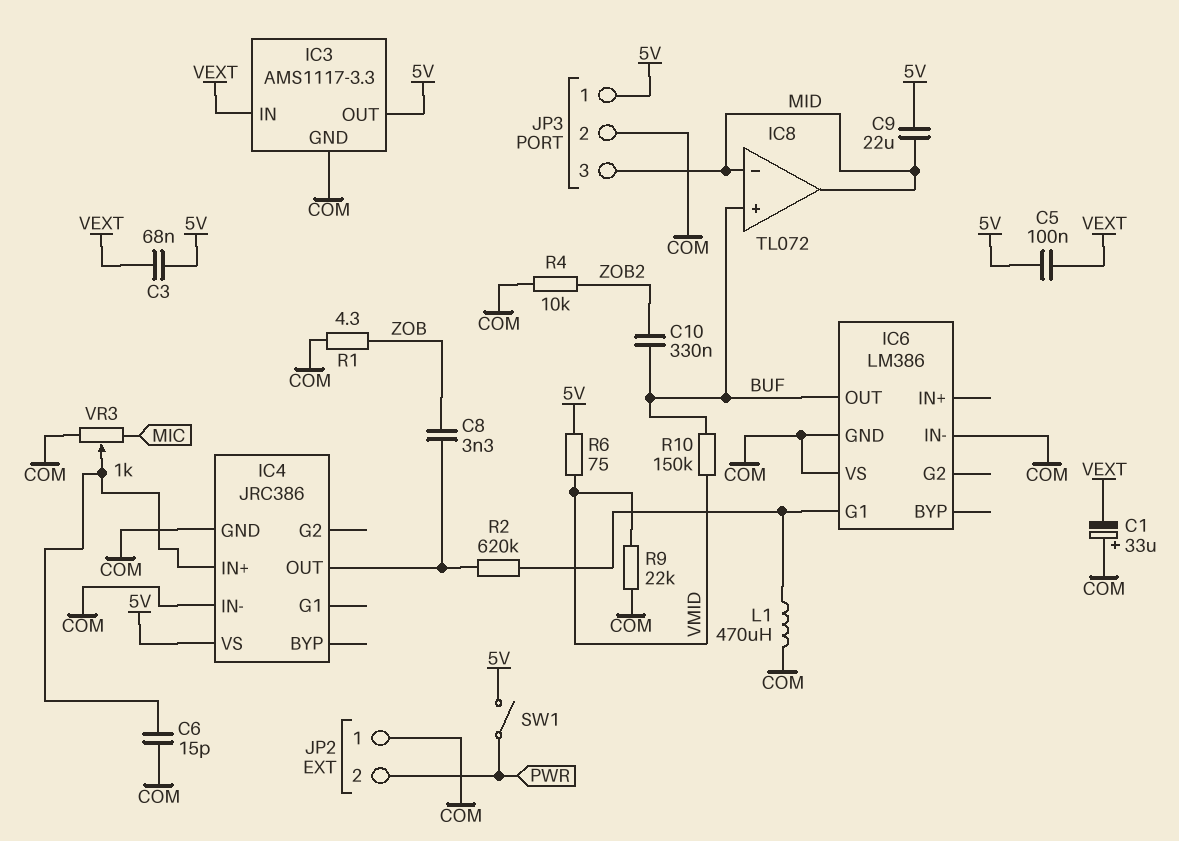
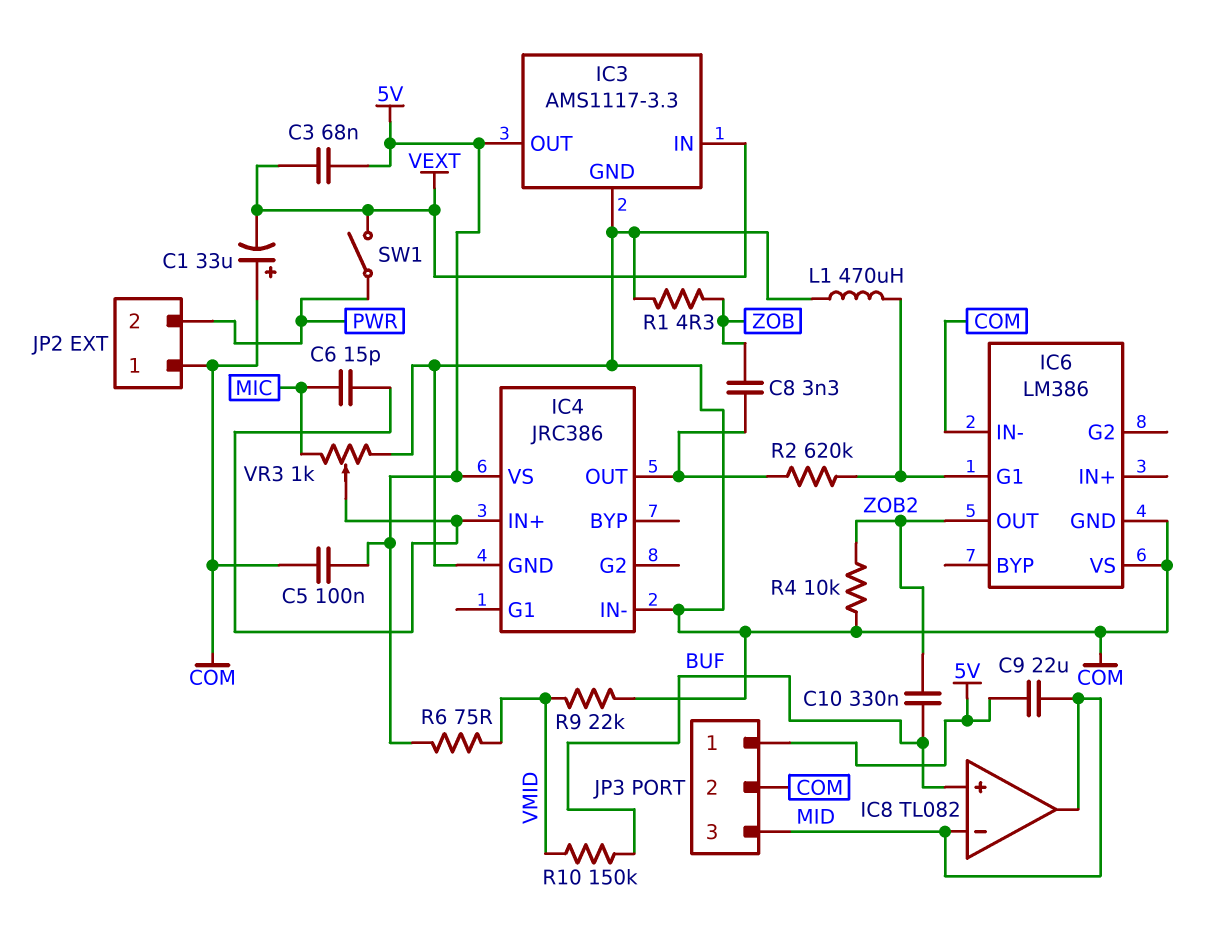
C5: 100nF (5V, VEXT) -> 100nF (5V, COM)
C6: 15pF (COM, IC4/IN+) -> 15pF (IC4/IN+, MIC)
IC6 pin OUT: BUF -> ZOB2
IC8: TL072 -> TL082
SW1: switch (5V, PWR) -> switch (PWR, VEXT)

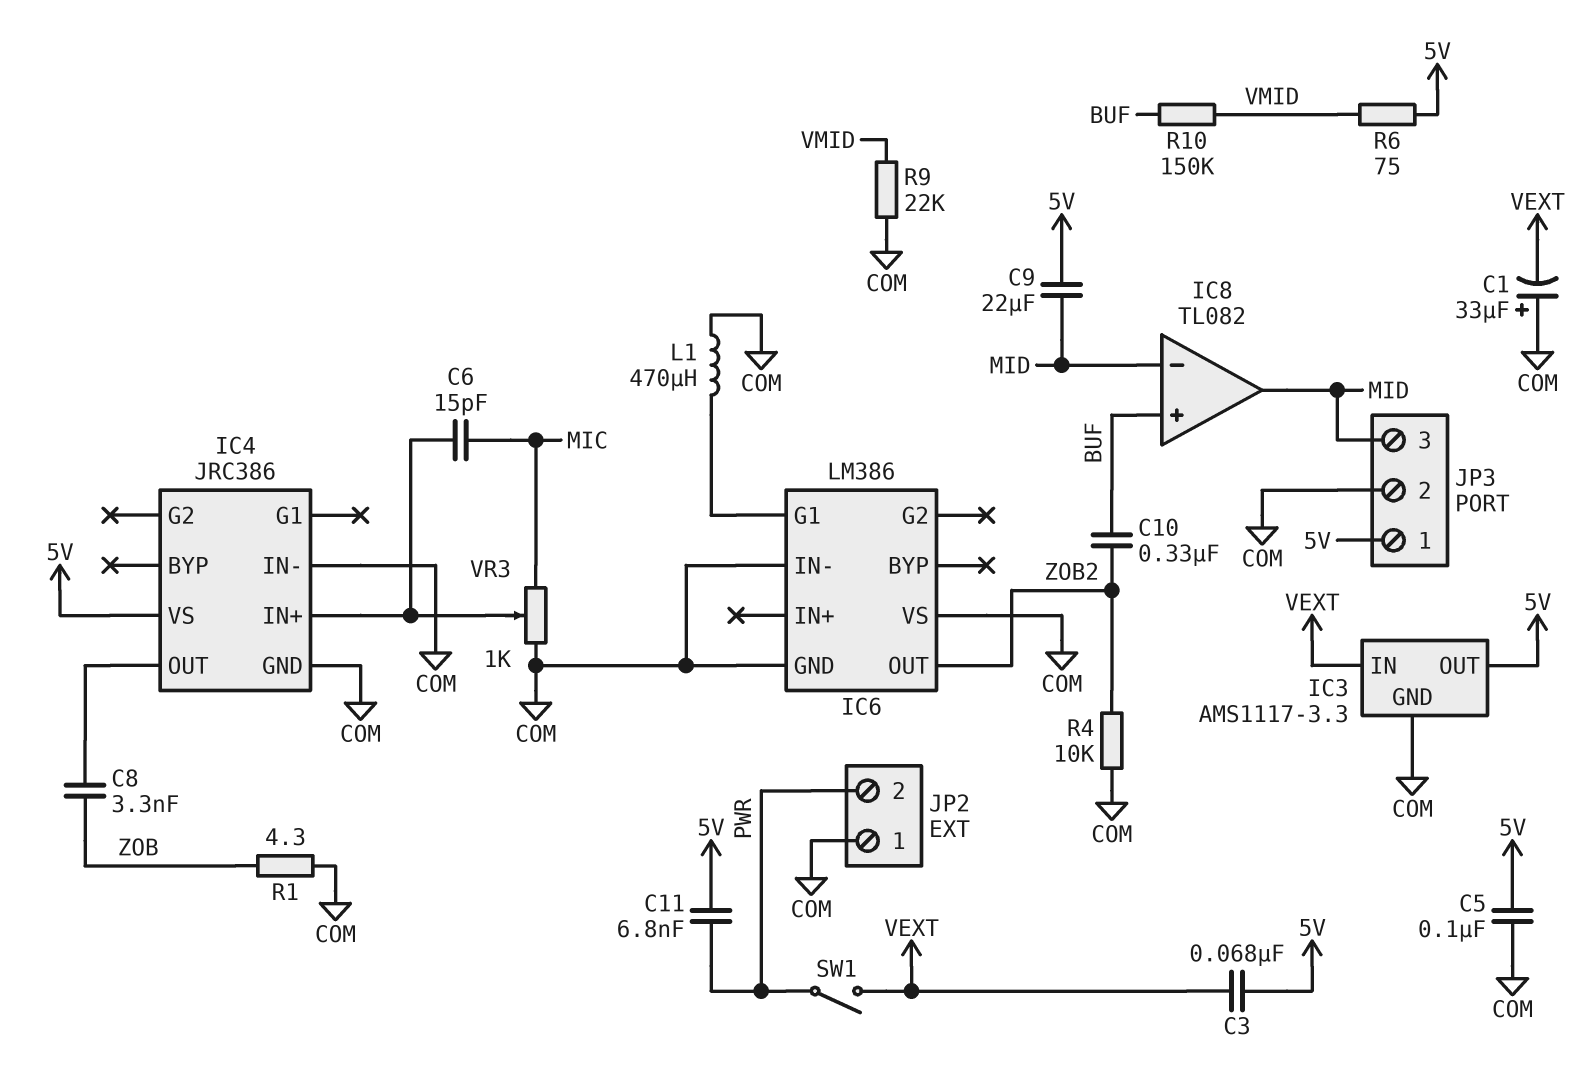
C11: none -> 6.8nF (5V, PWR)
R2: 620k (IC4/OUT, IC6/G1) -> none

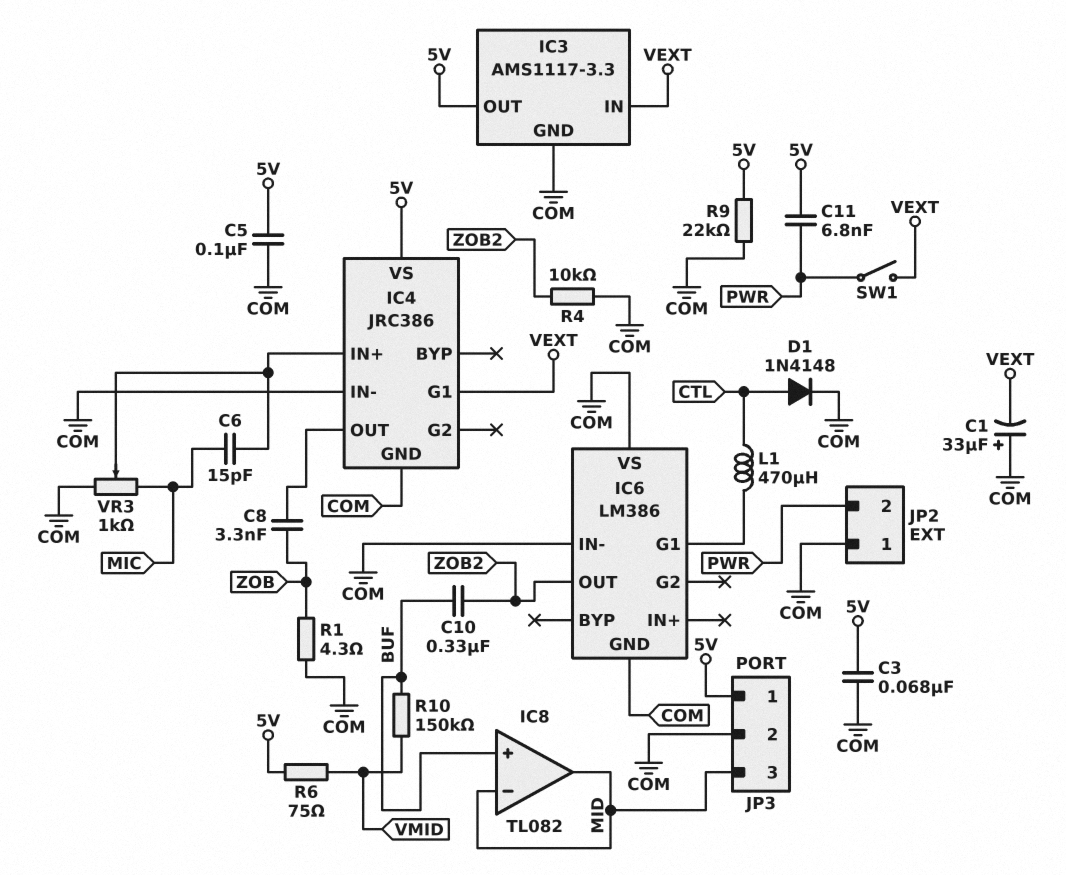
C3: 68nF (5V, VEXT) -> 68nF (5V, COM)
C9: 22uF (5V, MID) -> none
D1: none -> diode 1N4148 (A CTL, K COM)
IC4 pin G1: none -> VEXT
L1: 470uH (COM, IC6/G1) -> 470uH (CTL, IC6/G1)
R9: 22k (COM, VMID) -> 22k (5V, COM)

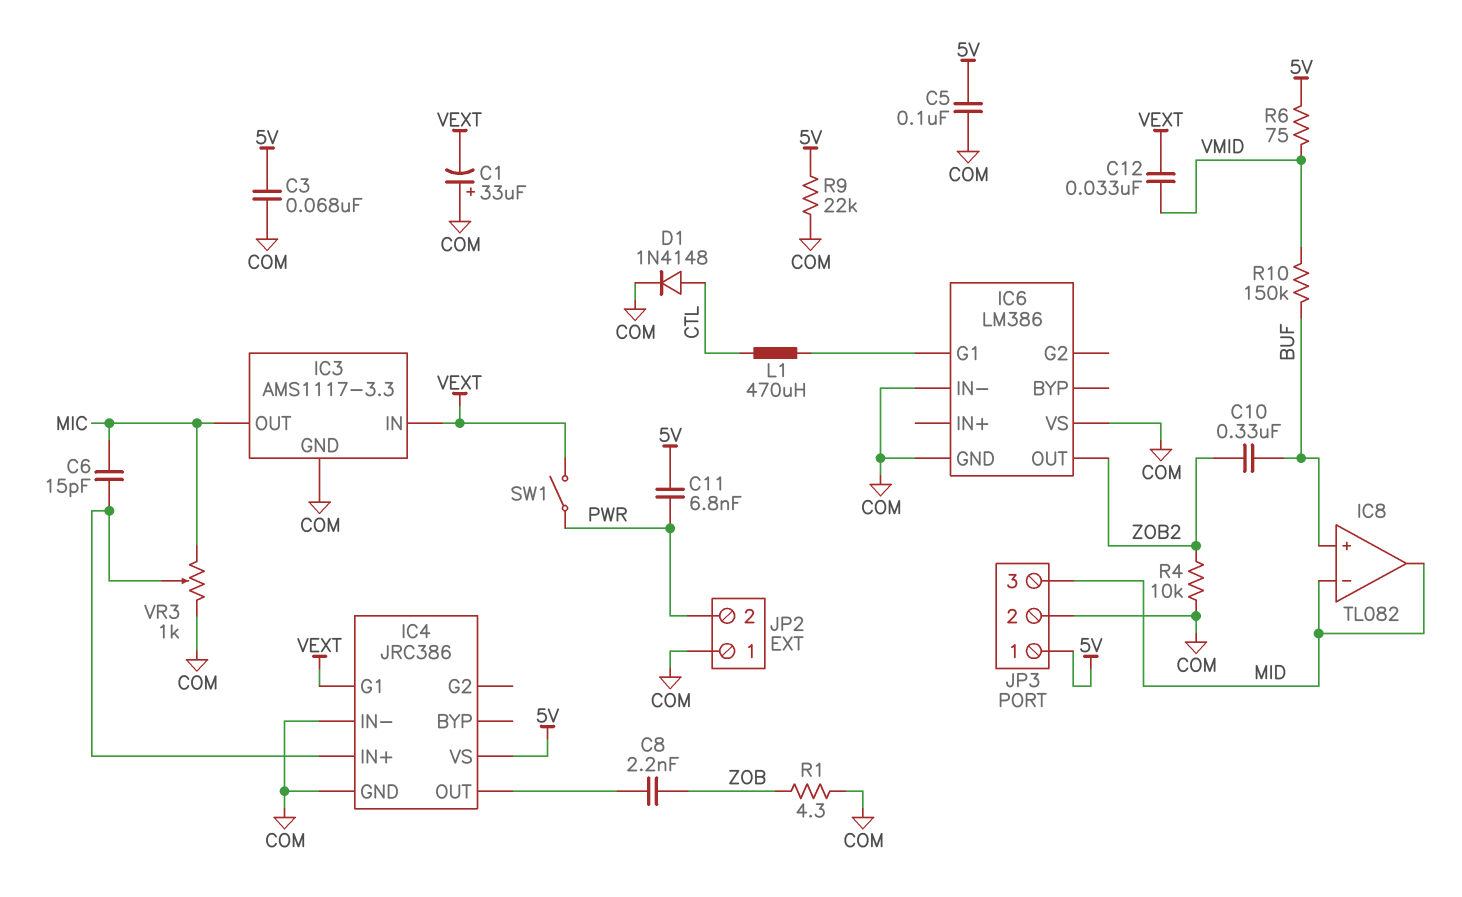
C8: 3.3nF (IC4/OUT, ZOB) -> 2.2nF (IC4/OUT, ZOB)
C12: none -> 33nF (VEXT, VMID)
IC3 pin OUT: 5V -> MIC

